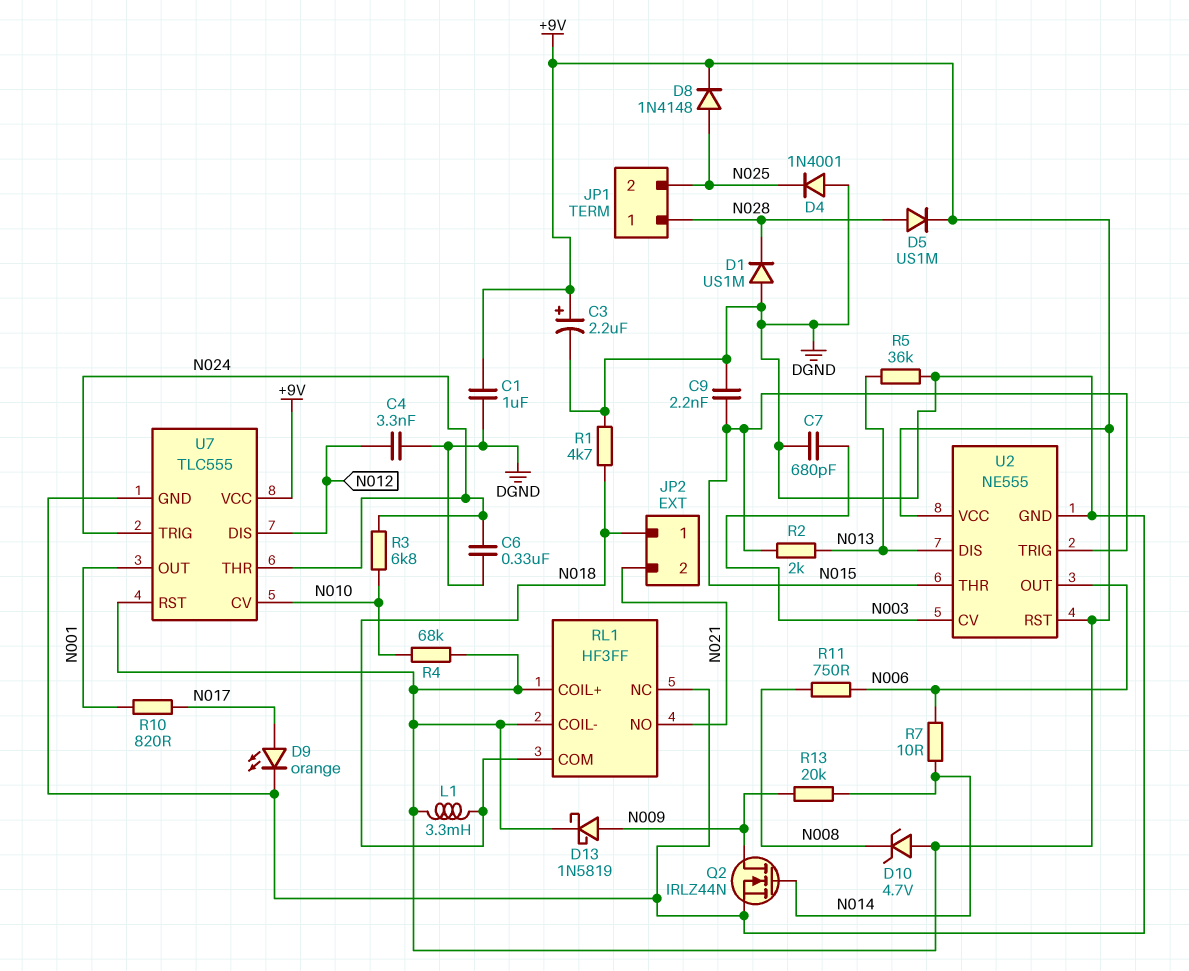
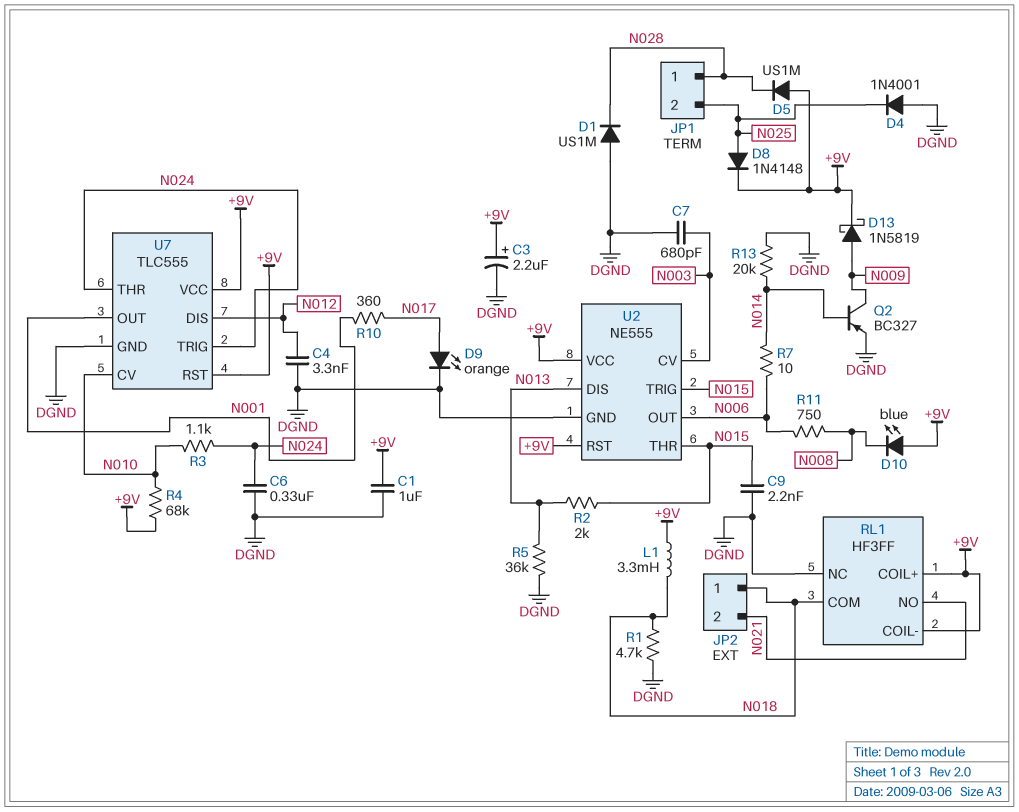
D5: diode US1M (A N028, K +9V) -> diode US1M (A +9V, K N028)
D10: zener 4.7V (A +9V, K N008) -> LED blue (A +9V, K N008)
Q2: NMOS IRLZ44N (G N014, D N009, S DGND) -> PNP BC327 (B N014, C N009, E DGND)
R3: 6.8k (N010, N024) -> 1.1k (N010, N024)
R10: 820 (N001, N017) -> 360 (N001, N017)
R13: 20k (N009, N014) -> 20k (DGND, N014)

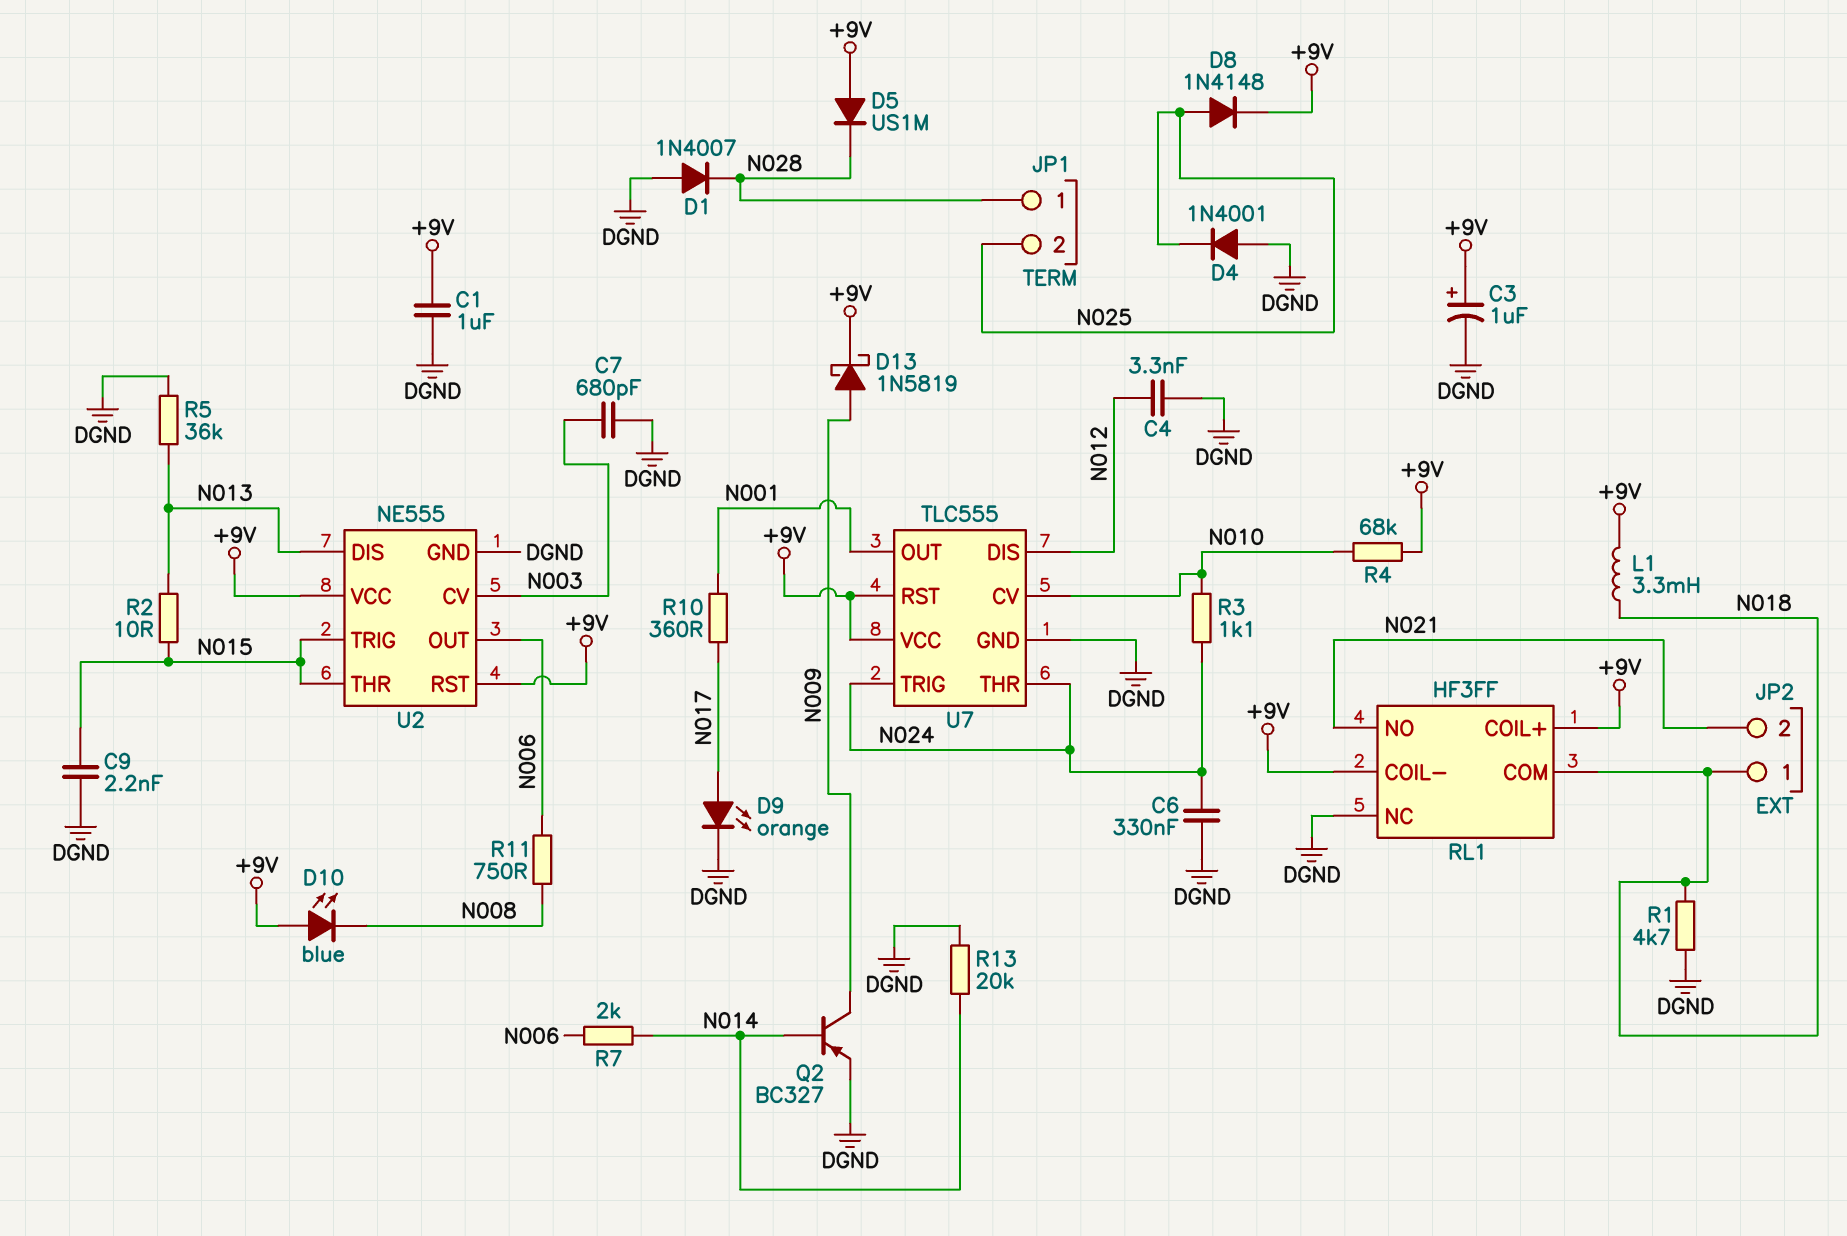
C3: 2.2uF (plus +9V, minus DGND) -> 1uF (plus +9V, minus DGND)
D1: diode US1M (A DGND, K N028) -> diode 1N4007 (A DGND, K N028)
R2: 2k (N013, N015) -> 10 (N013, N015)
R7: 10 (N006, N014) -> 2k (N006, N014)

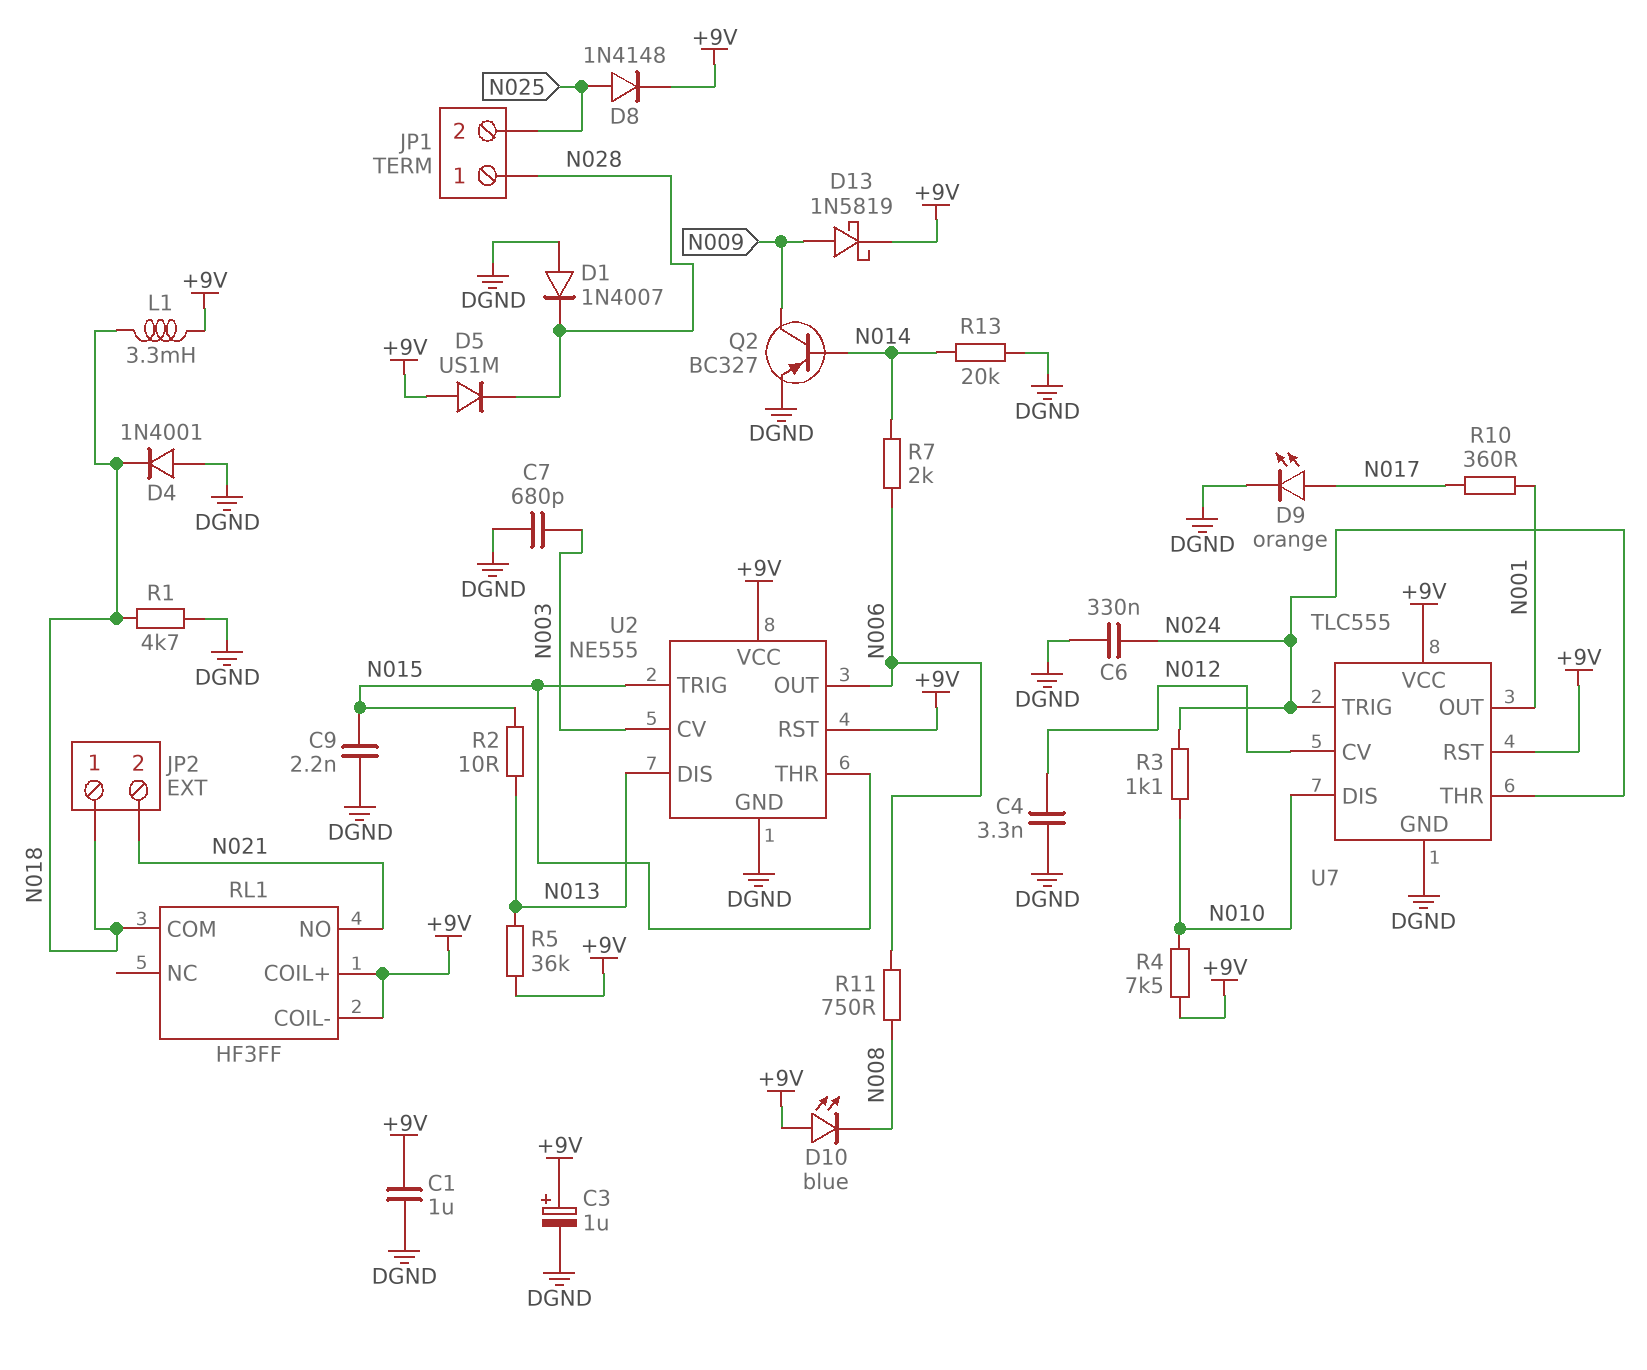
D4: diode 1N4001 (A DGND, K N025) -> diode 1N4001 (A DGND, K N018)
R4: 68k (+9V, N010) -> 7.5k (+9V, N010)
R5: 36k (DGND, N013) -> 36k (+9V, N013)
RL1 pin NC: DGND -> none
U7 pin CV: N010 -> N012
U7 pin DIS: N012 -> N010

